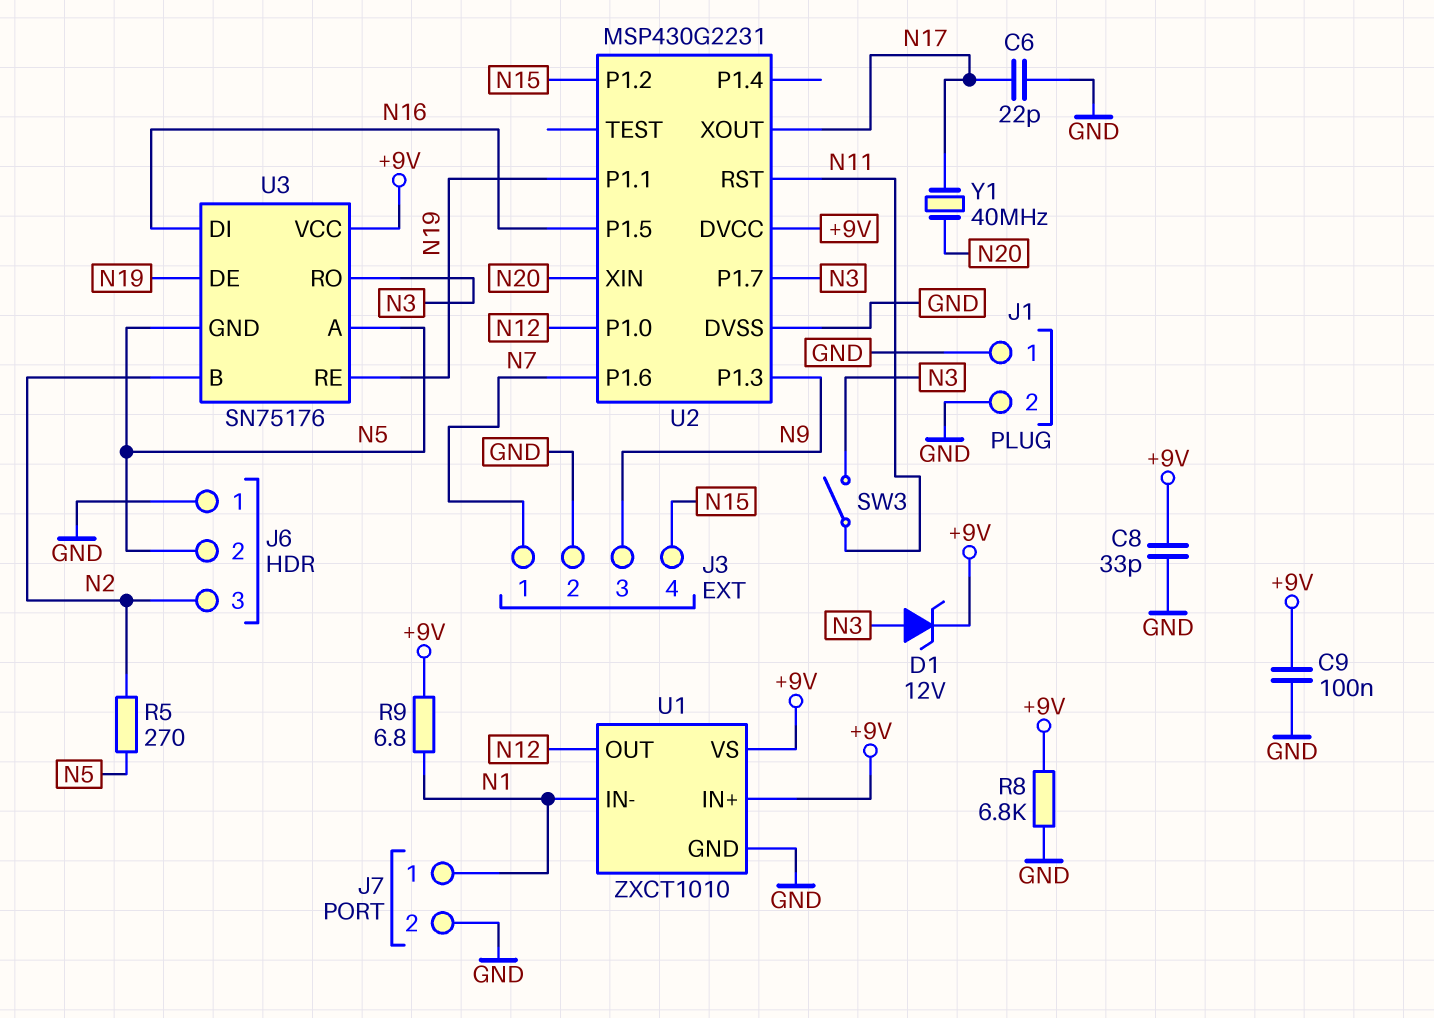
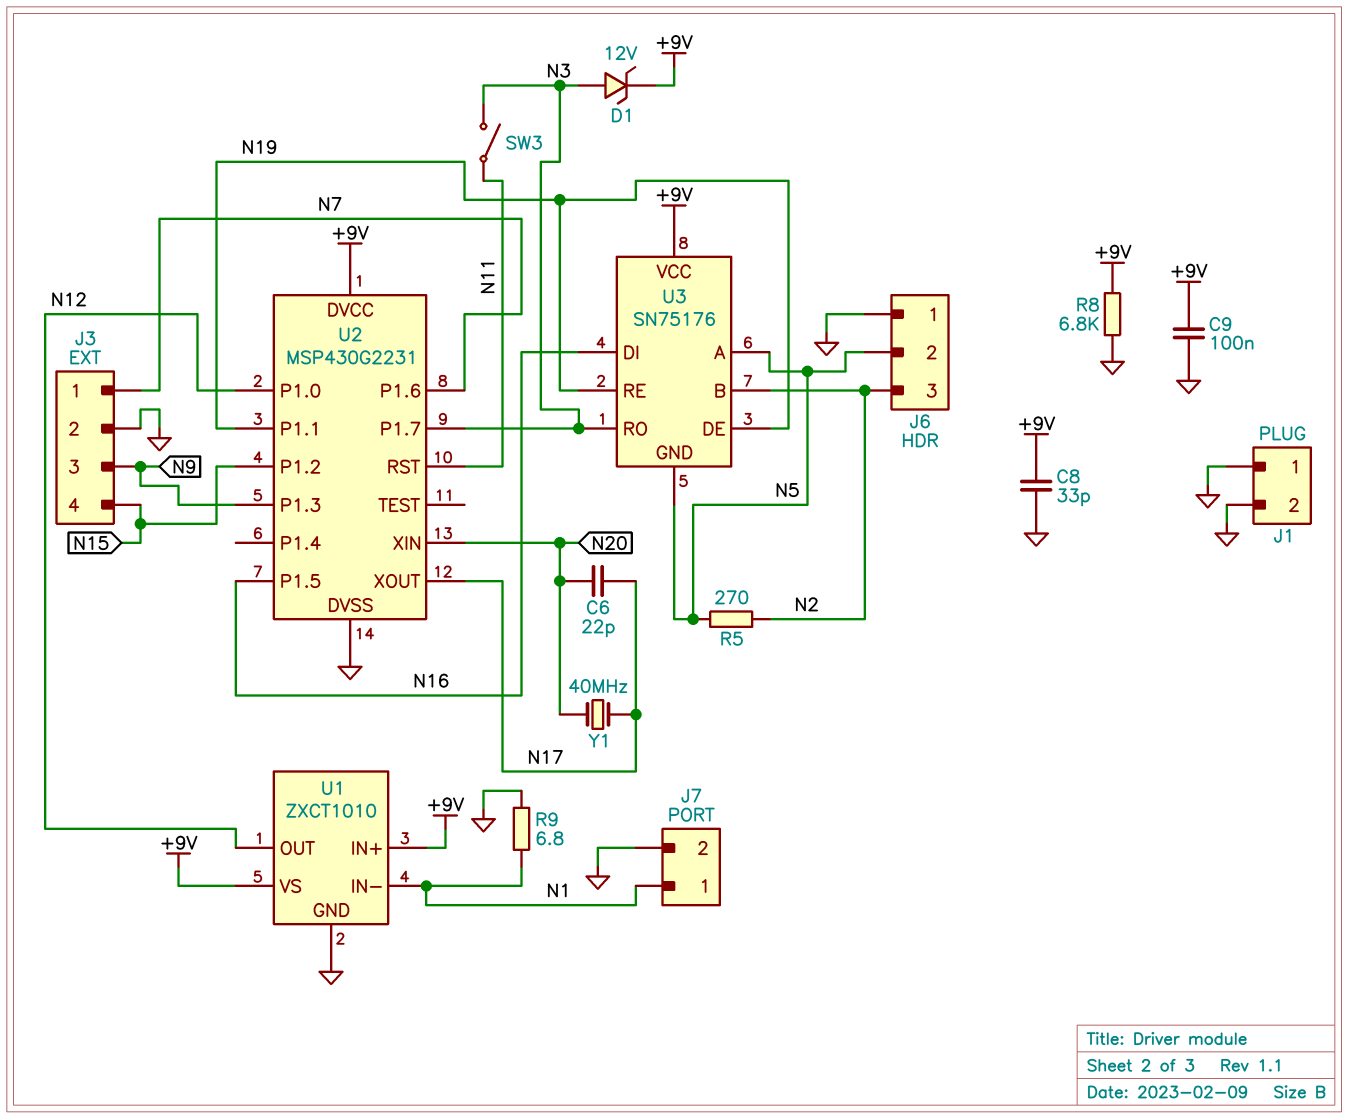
C6: 22pF (GND, N17) -> 22pF (N17, N20)
R9: 6.8 (+9V, N1) -> 6.8 (GND, N1)

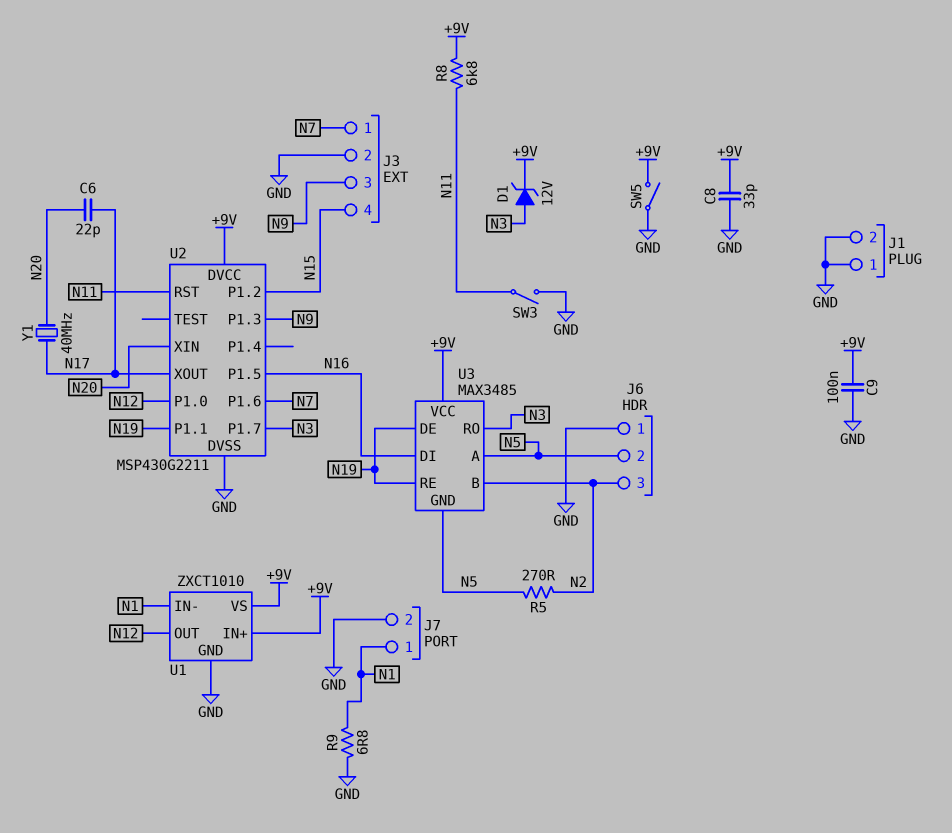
R8: 6.8k (+9V, GND) -> 6.8k (+9V, N11)
SW3: switch (N3, N11) -> switch (GND, N11)
SW5: none -> switch (+9V, GND)
U2: MSP430G2231 -> MSP430G2211
U3: SN75176 -> MAX3485

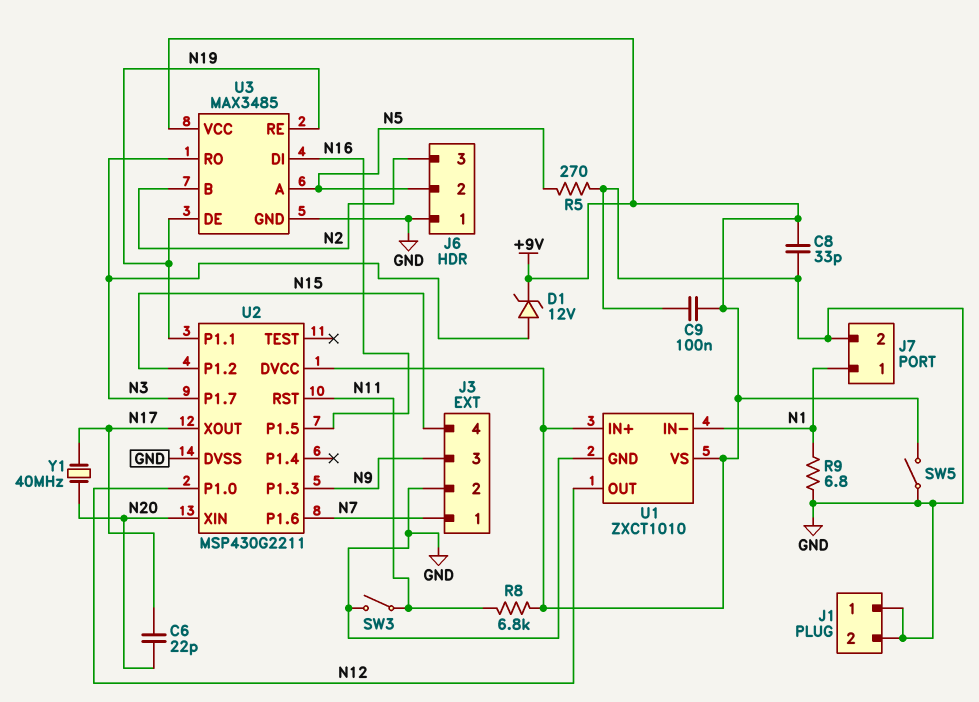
R5: 270 (N2, N5) -> 270 (GND, N5)
U3 pin GND: N5 -> GND

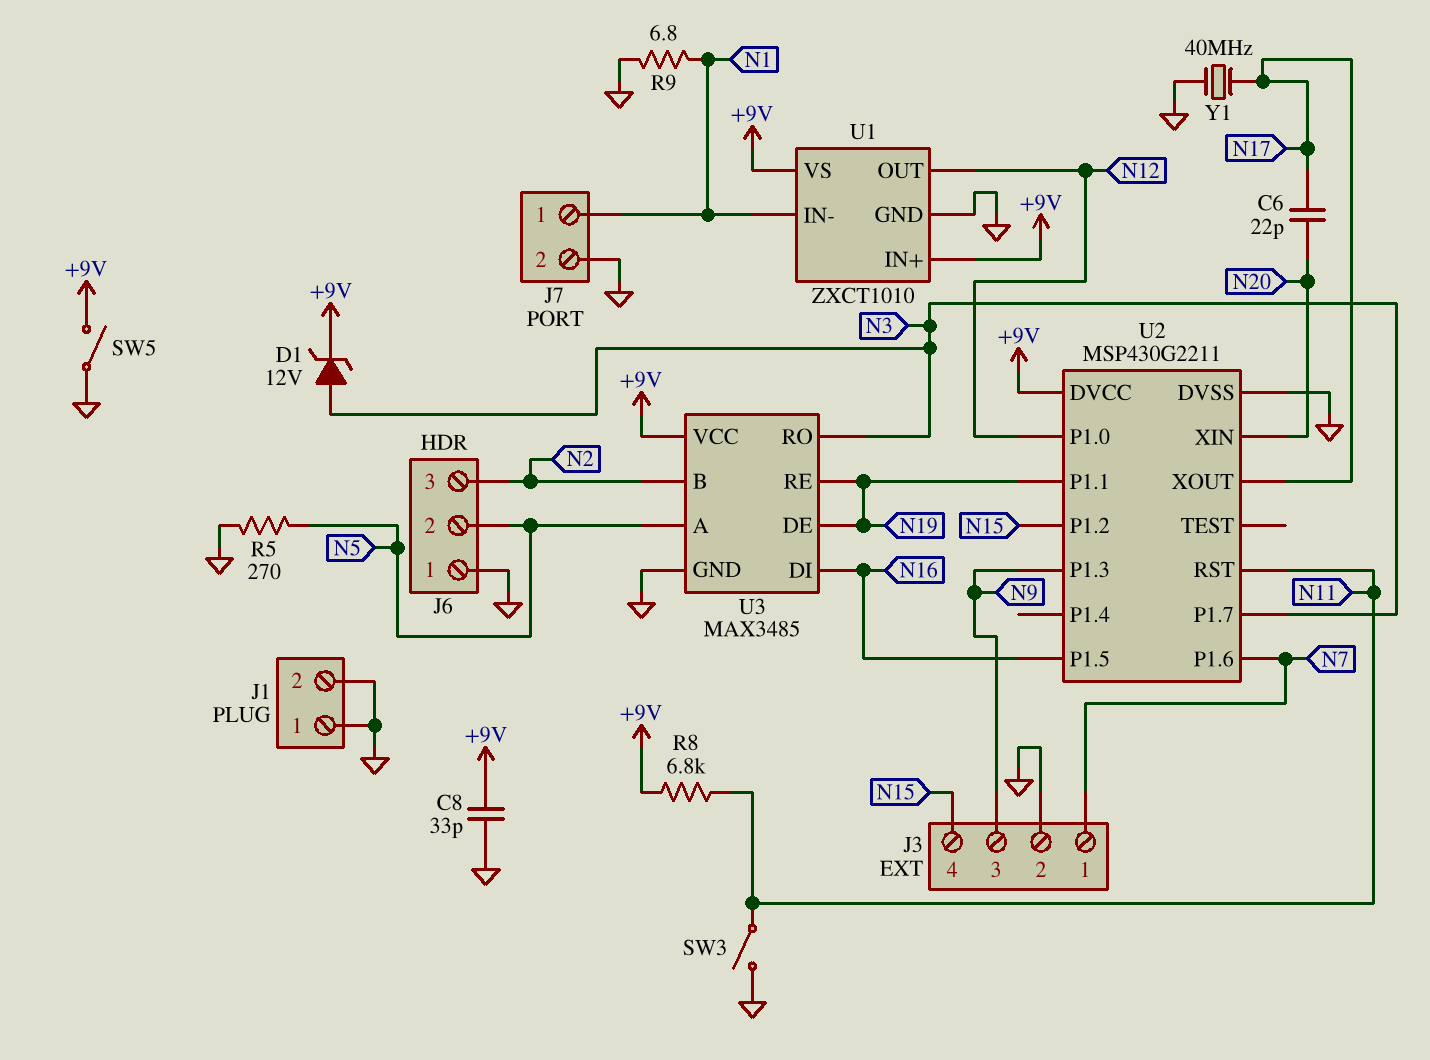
C9: 100nF (+9V, GND) -> none
Y1: 40MHz (N17, N20) -> 40MHz (GND, N17)

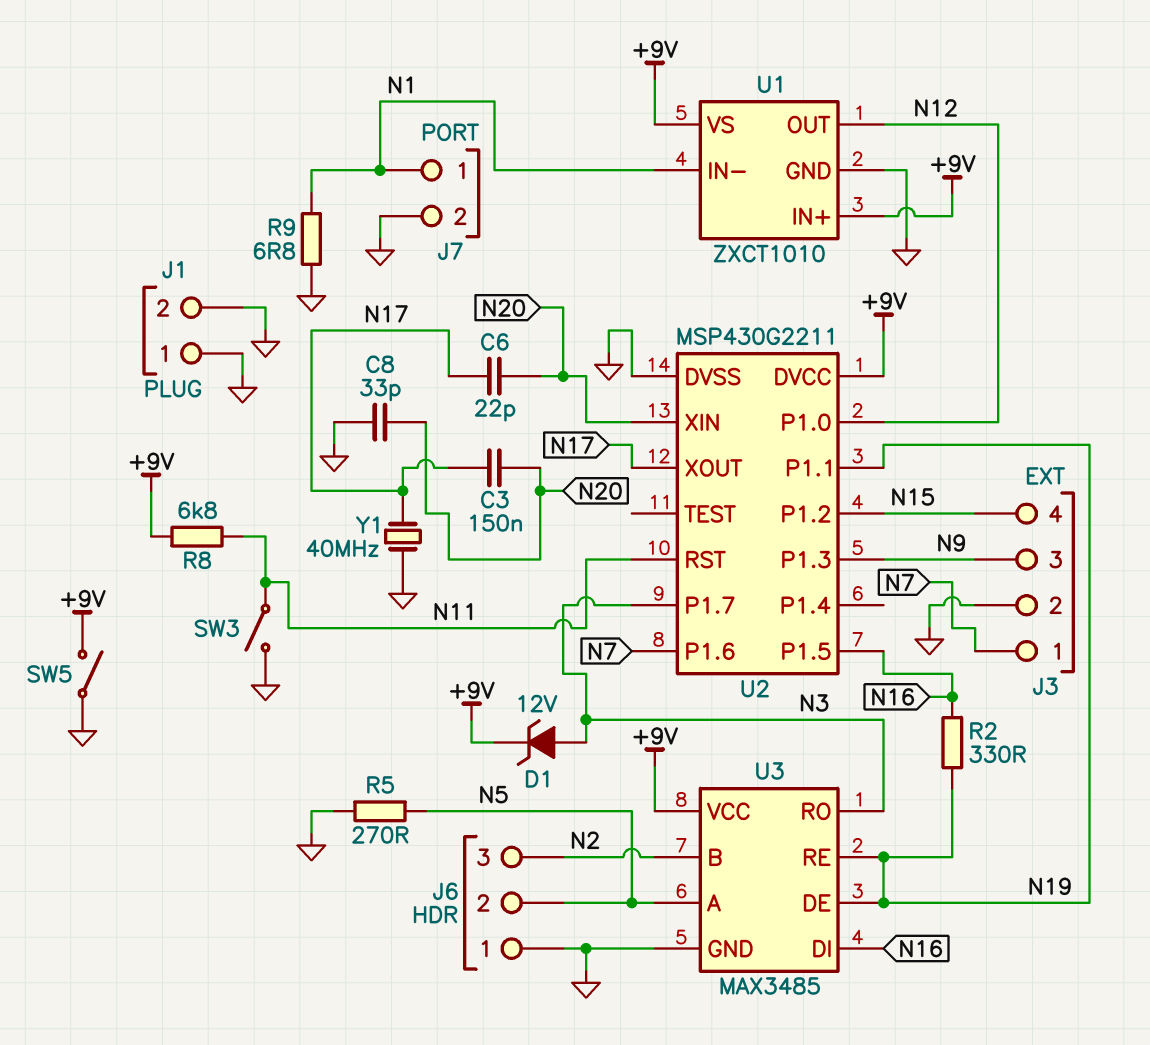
C3: none -> 150nF (N17, N20)
C8: 33pF (+9V, GND) -> 33pF (GND, N20)
R2: none -> 330 (N16, N19)

